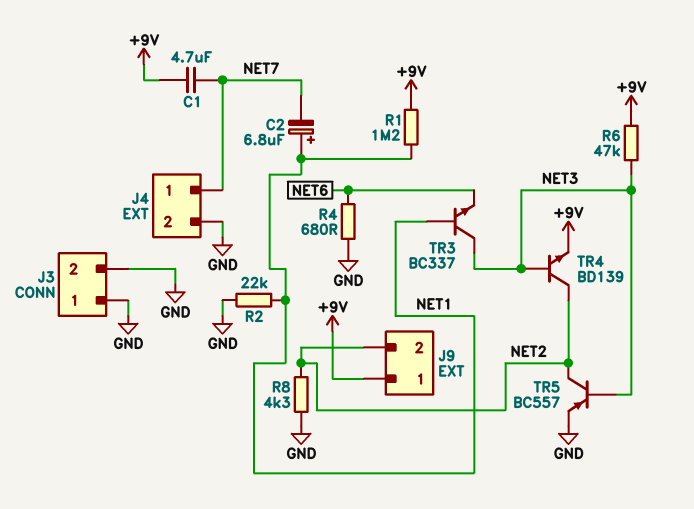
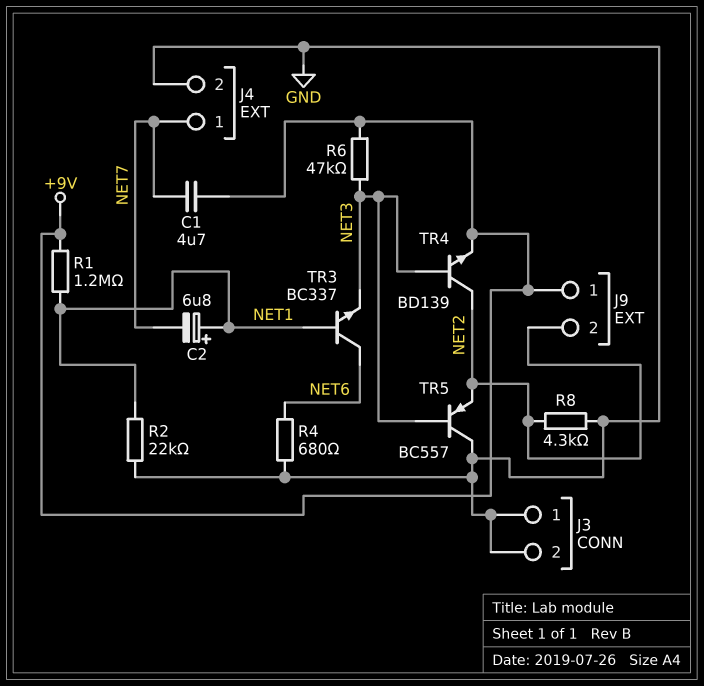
TR3: NPN BC337 (B NET1, C NET3, E NET6) -> NPN BC337 (B NET1, C NET6, E NET3)
TR5: PNP BC557 (B NET3, C NET2, E GND) -> PNP BC557 (B NET3, C GND, E NET2)

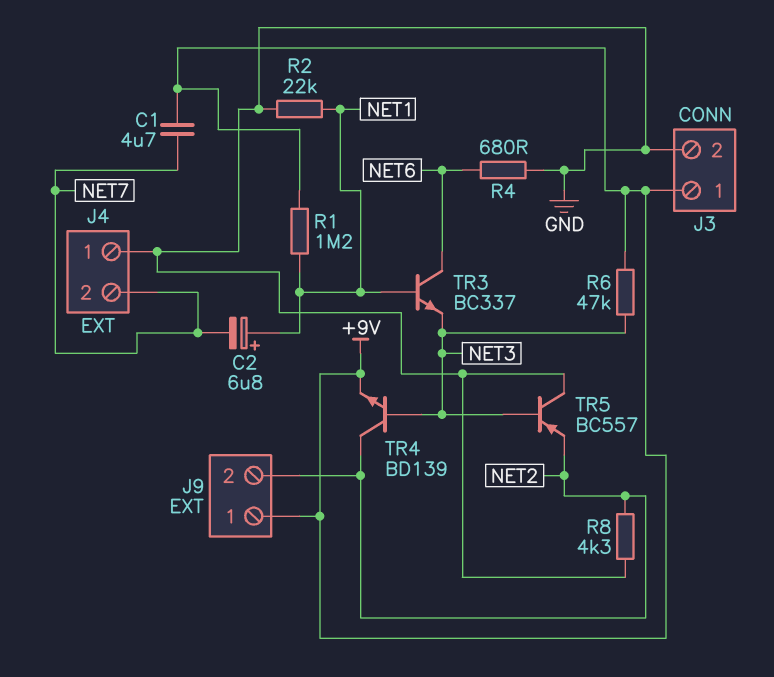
J3 pin 1: GND -> +9V
J4 pin 1: NET7 -> GND
J4 pin 2: GND -> NET7

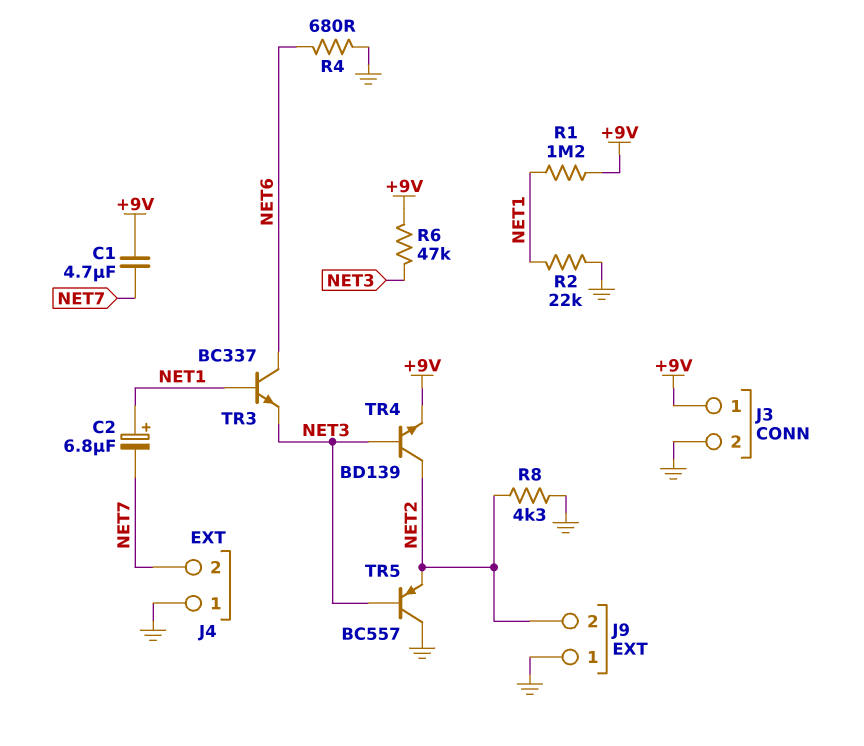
J9 pin 1: +9V -> GND

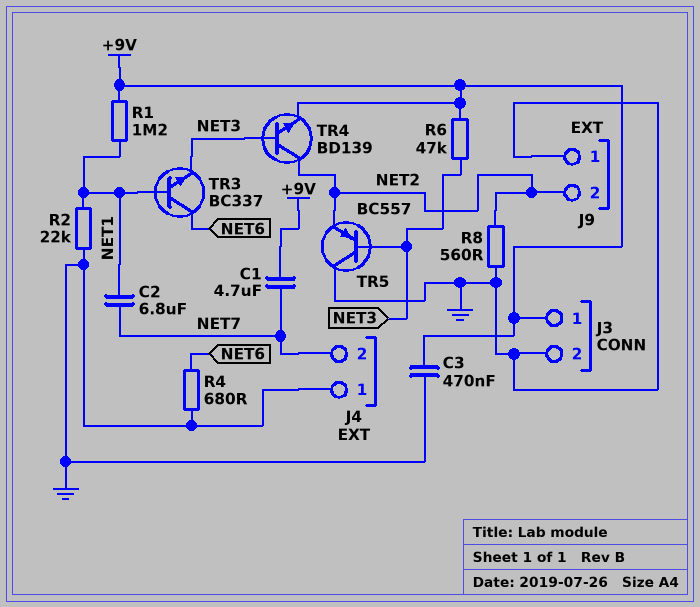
C2: 6.8uF (plus NET1, minus NET7) -> 6.8uF (NET1, NET7)
C3: none -> 470nF (+9V, GND)
R8: 4.3k (GND, NET2) -> 560 (GND, NET2)

